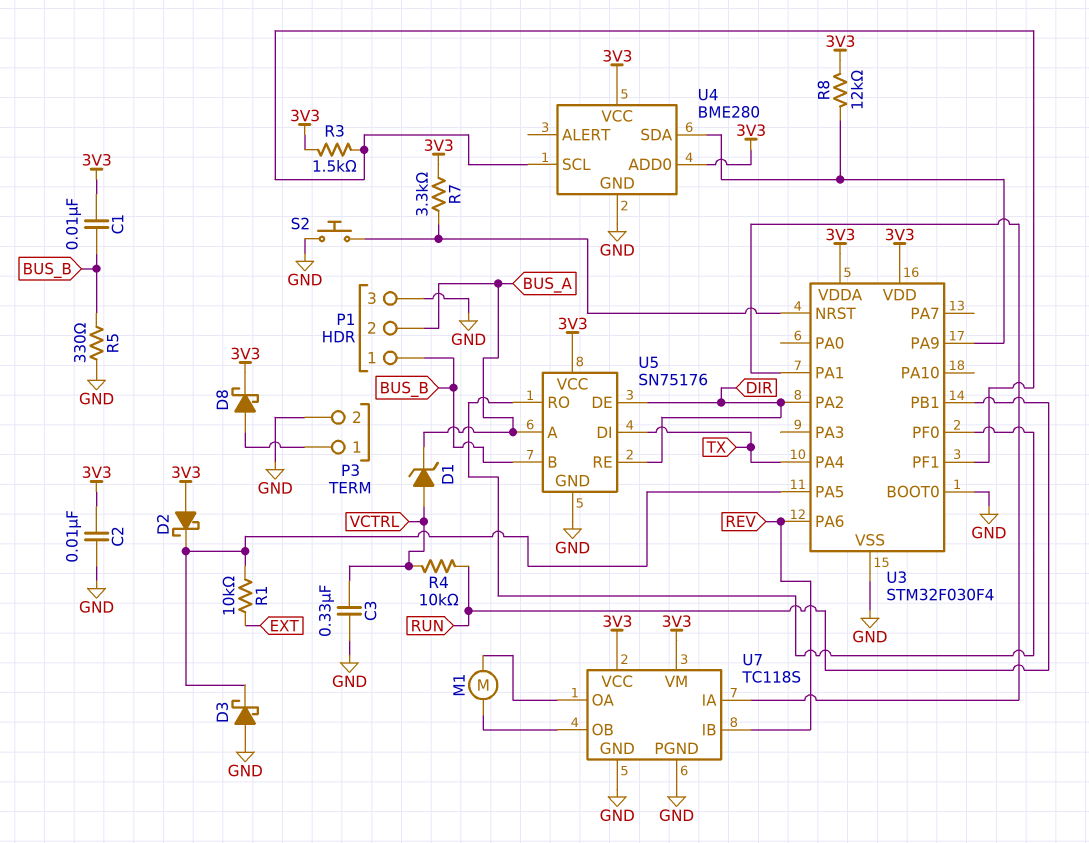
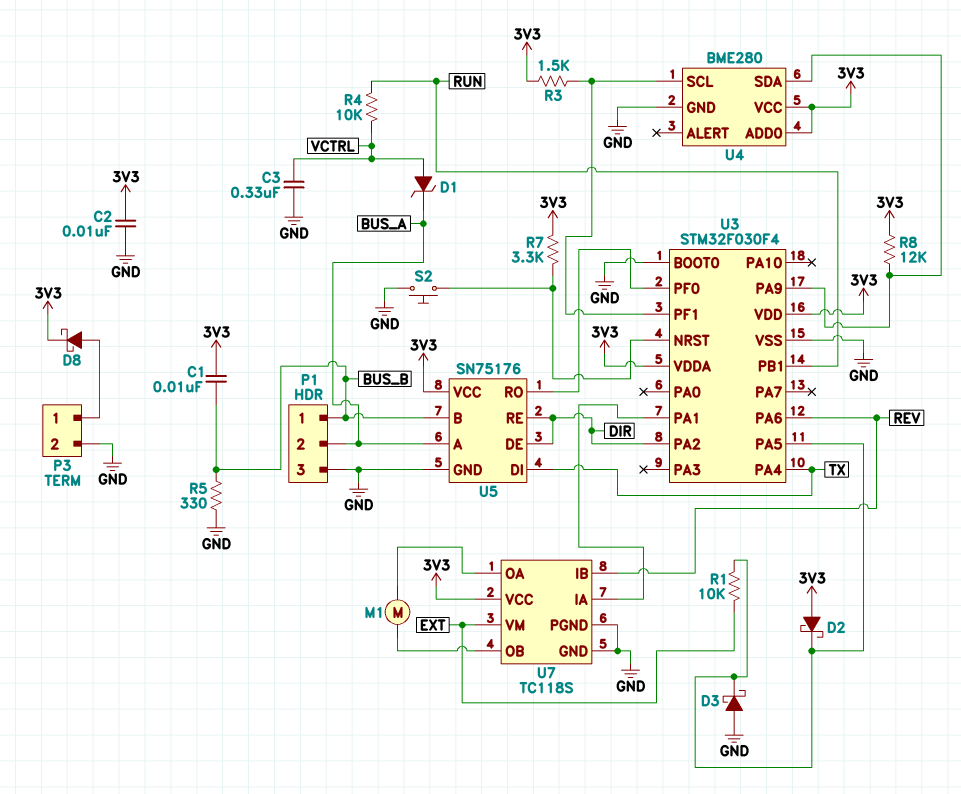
U7 pin VM: 3V3 -> EXT

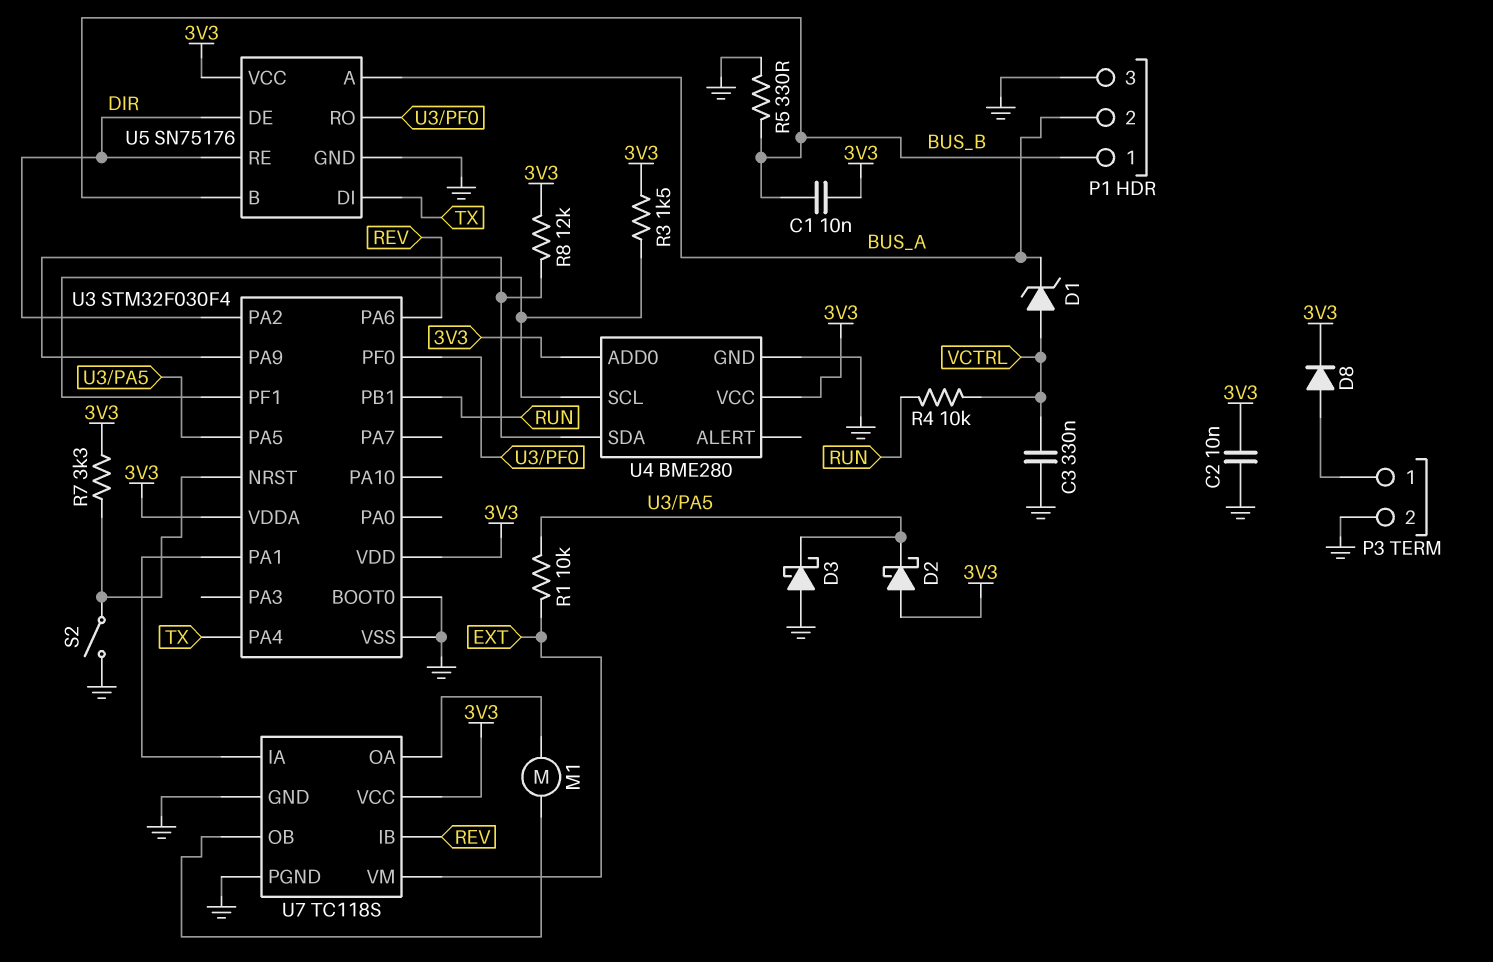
D8: schottky (A P3/1, K 3V3) -> diode (A P3/1, K 3V3)
S2: button (GND, U3/NRST) -> switch (GND, U3/NRST)

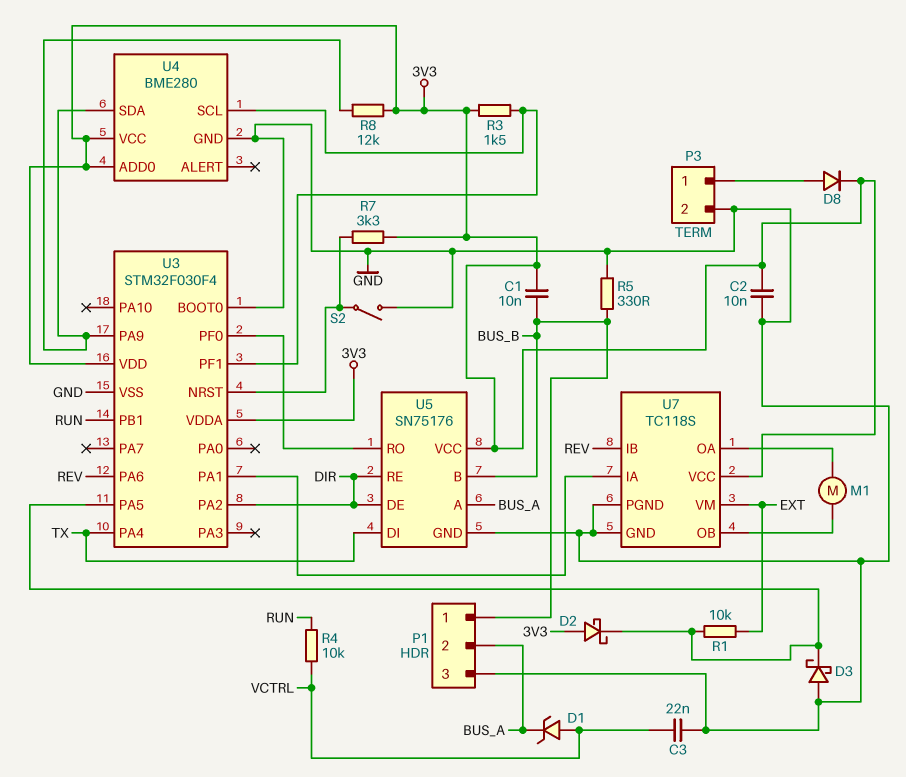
C3: 330nF (GND, VCTRL) -> 22nF (GND, VCTRL)

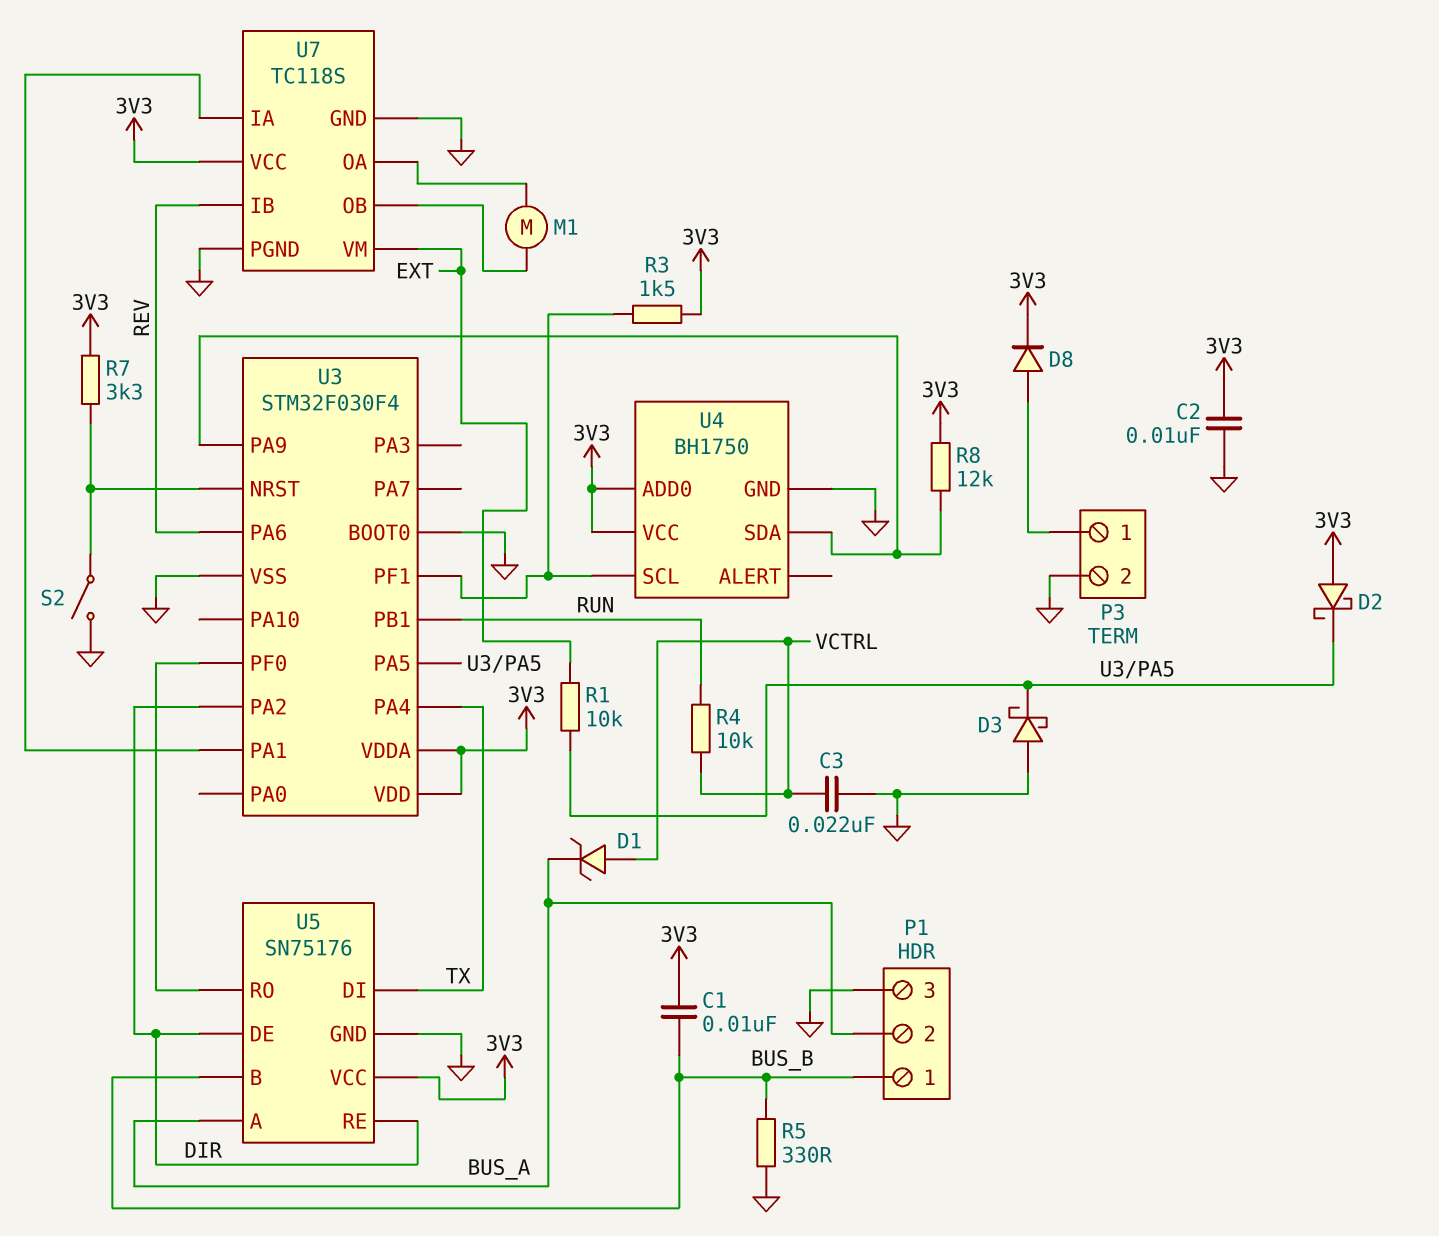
U4: BME280 -> BH1750

